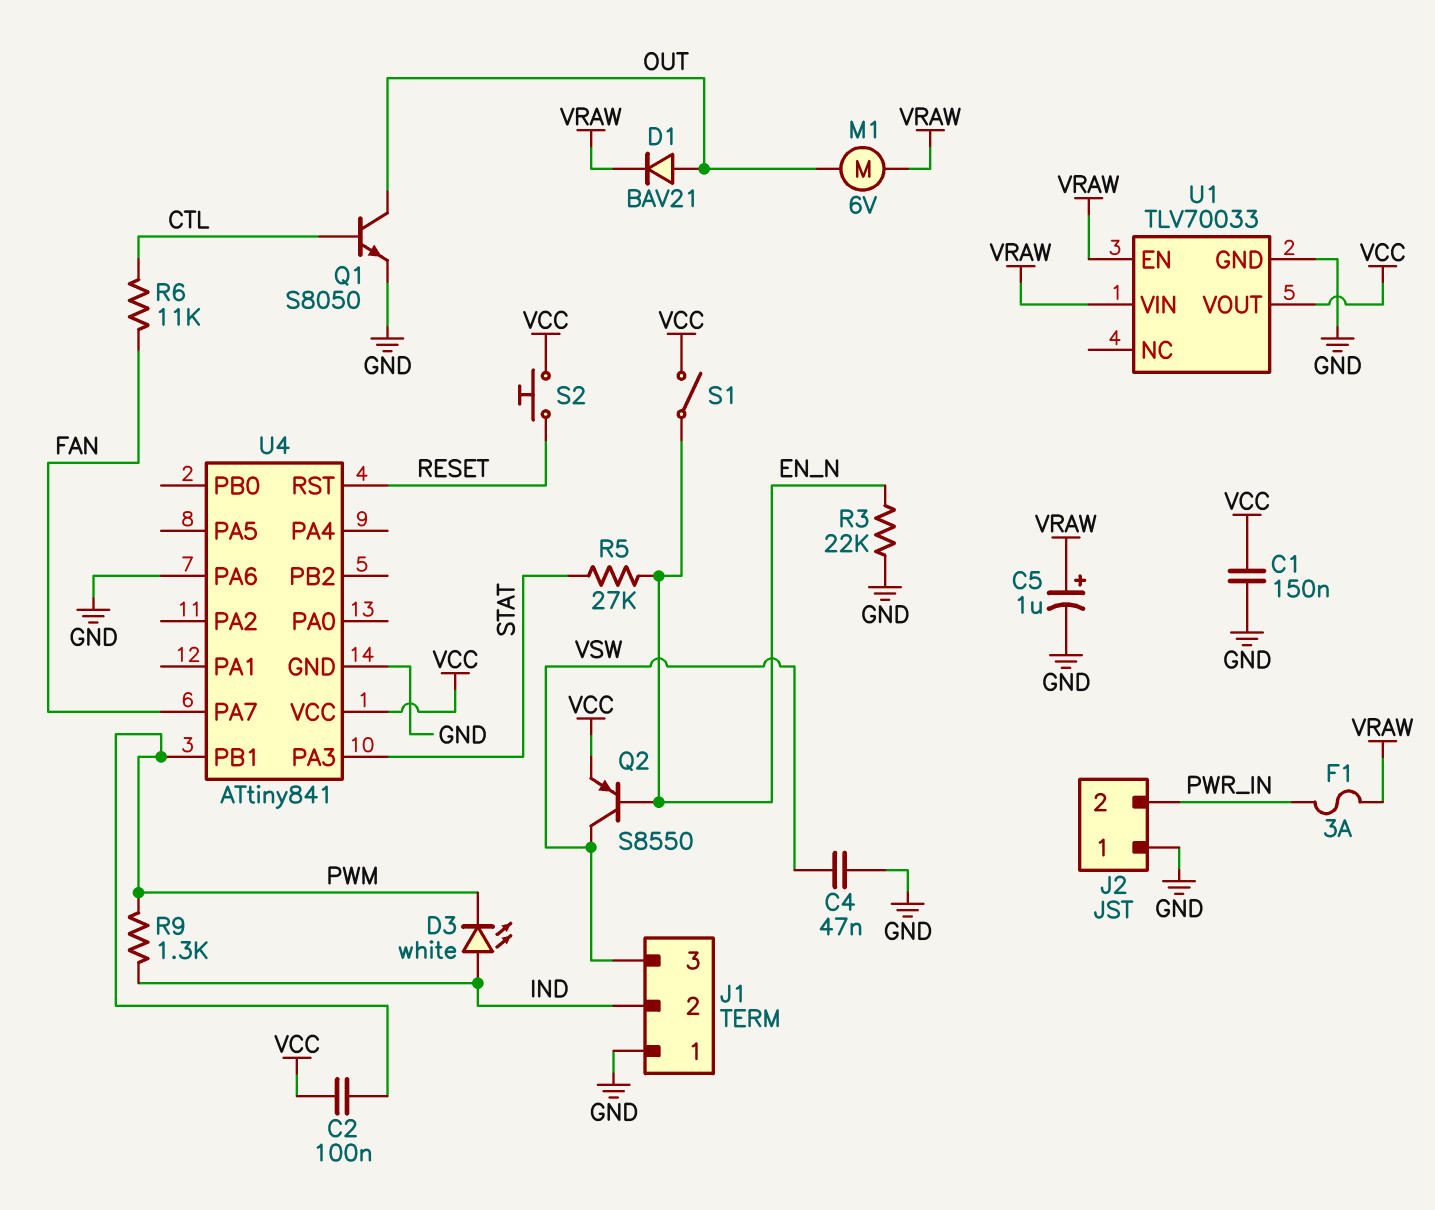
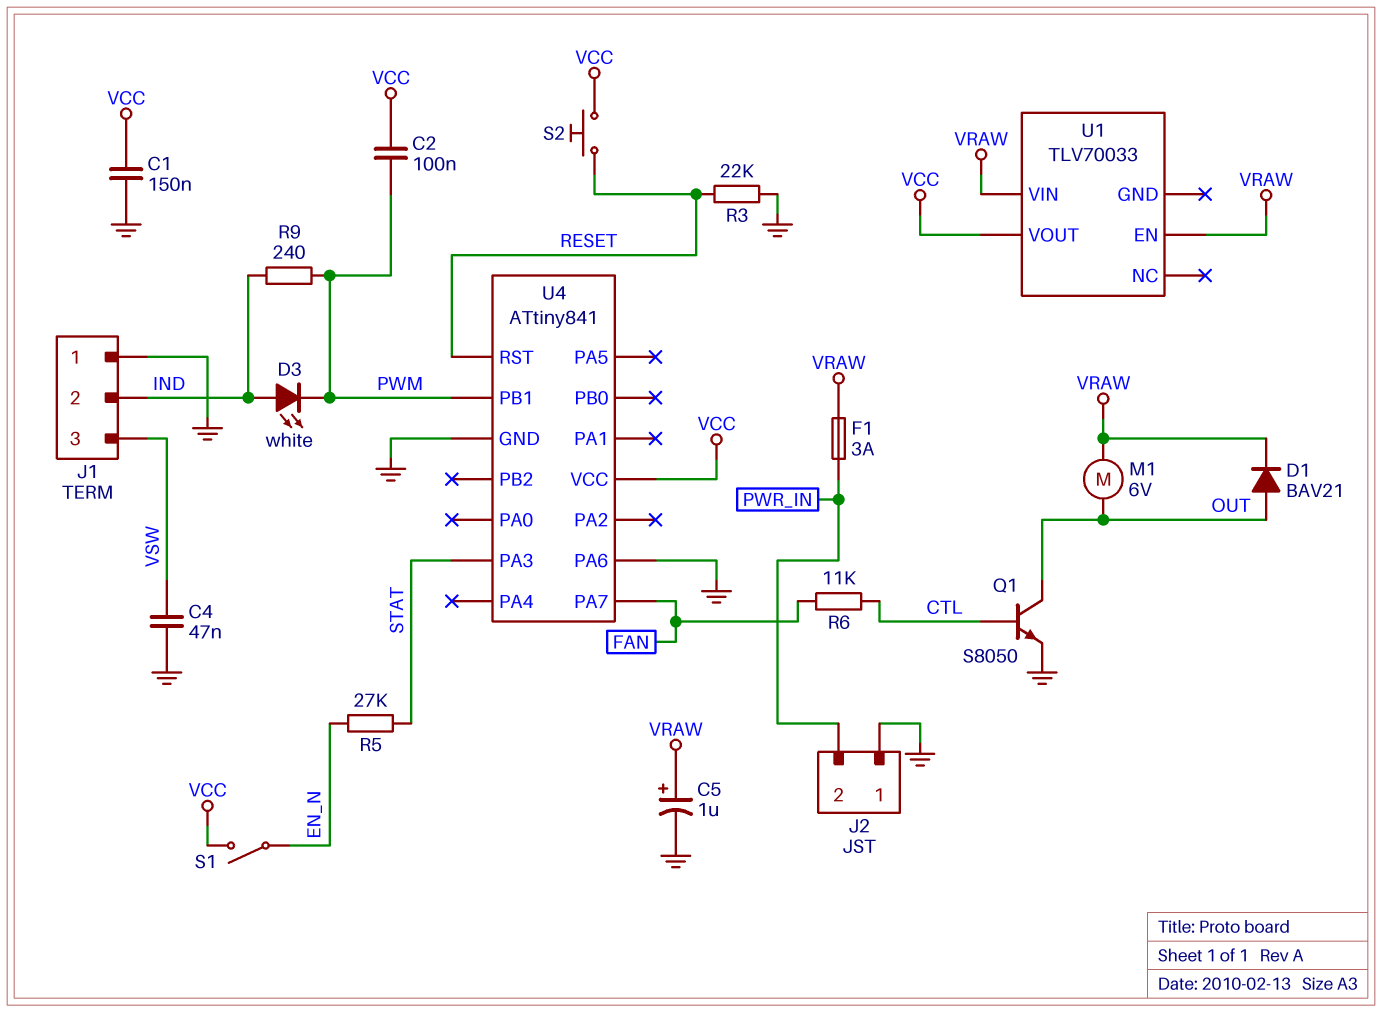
Q2: PNP S8550 (B EN_N, C VSW, E VCC) -> none
R3: 22k (EN_N, GND) -> 22k (GND, RESET)
R9: 1.3k (IND, PWM) -> 240 (IND, PWM)
U1 pin GND: GND -> none

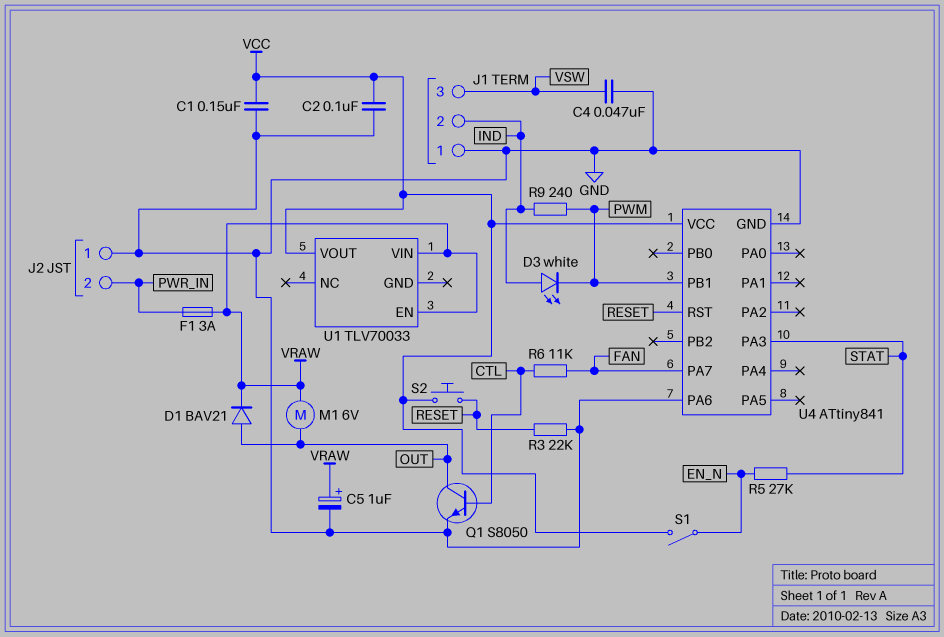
C2: 100nF (PWM, VCC) -> 100nF (GND, VCC)

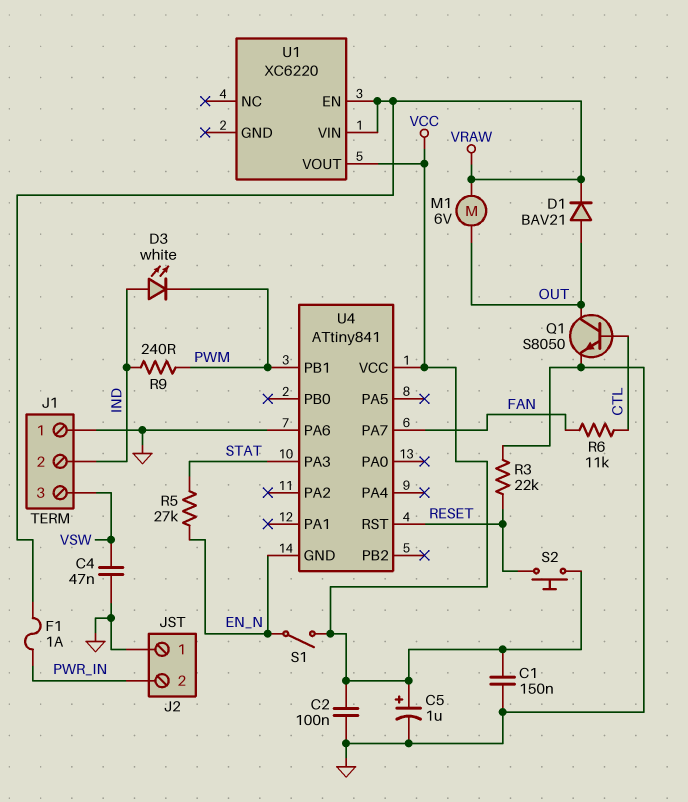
C5: 1uF (plus VRAW, minus GND) -> 1uF (plus VCC, minus GND)
F1: 3A (PWR_IN, VRAW) -> 1A (PWR_IN, VRAW)
U1: TLV70033 -> XC6220
U4 pin GND: GND -> EN_N

